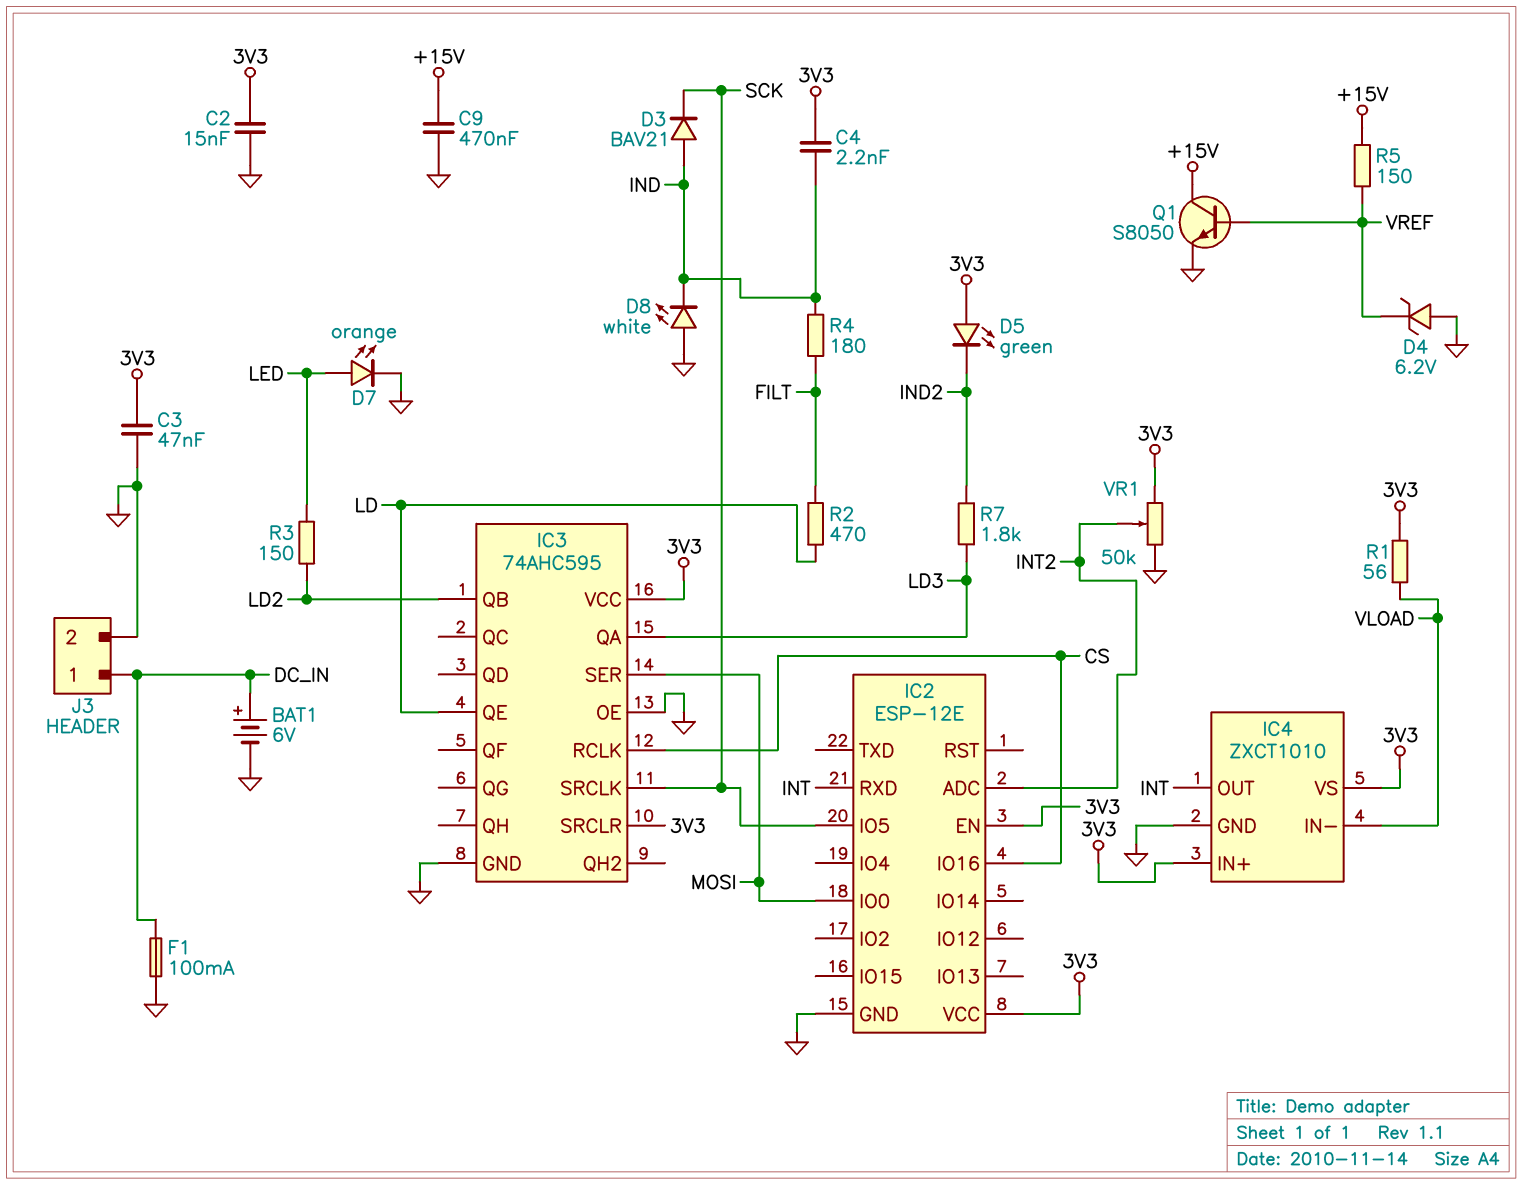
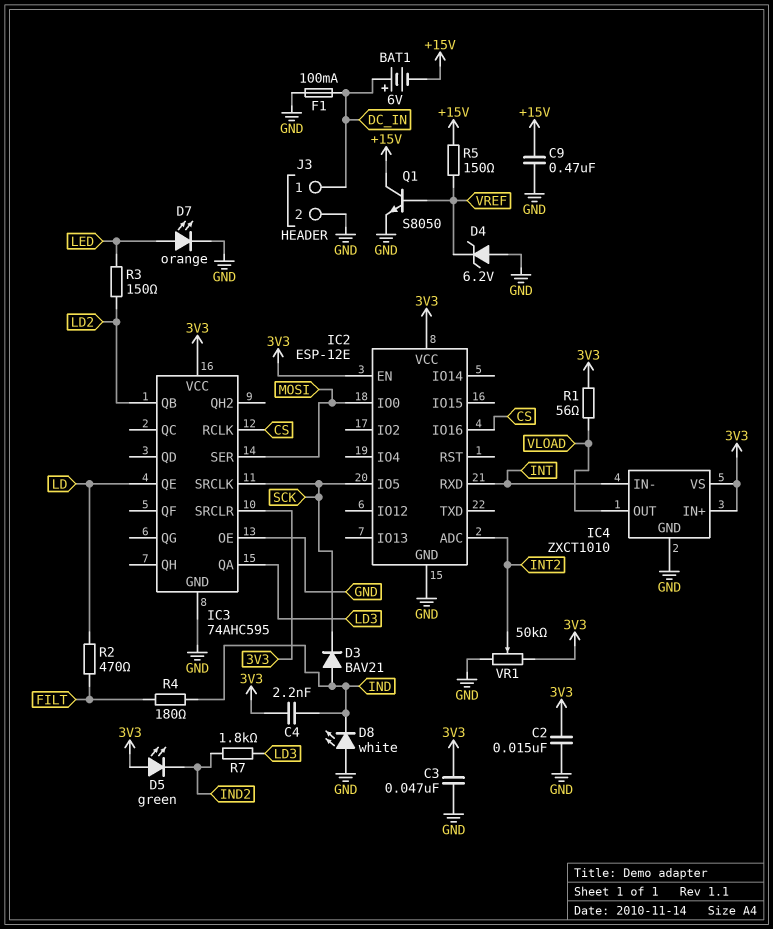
BAT1: 6V (plus DC_IN, minus GND) -> 6V (plus DC_IN, minus +15V)
IC4 pin IN-: VLOAD -> INT
IC4 pin OUT: INT -> VLOAD

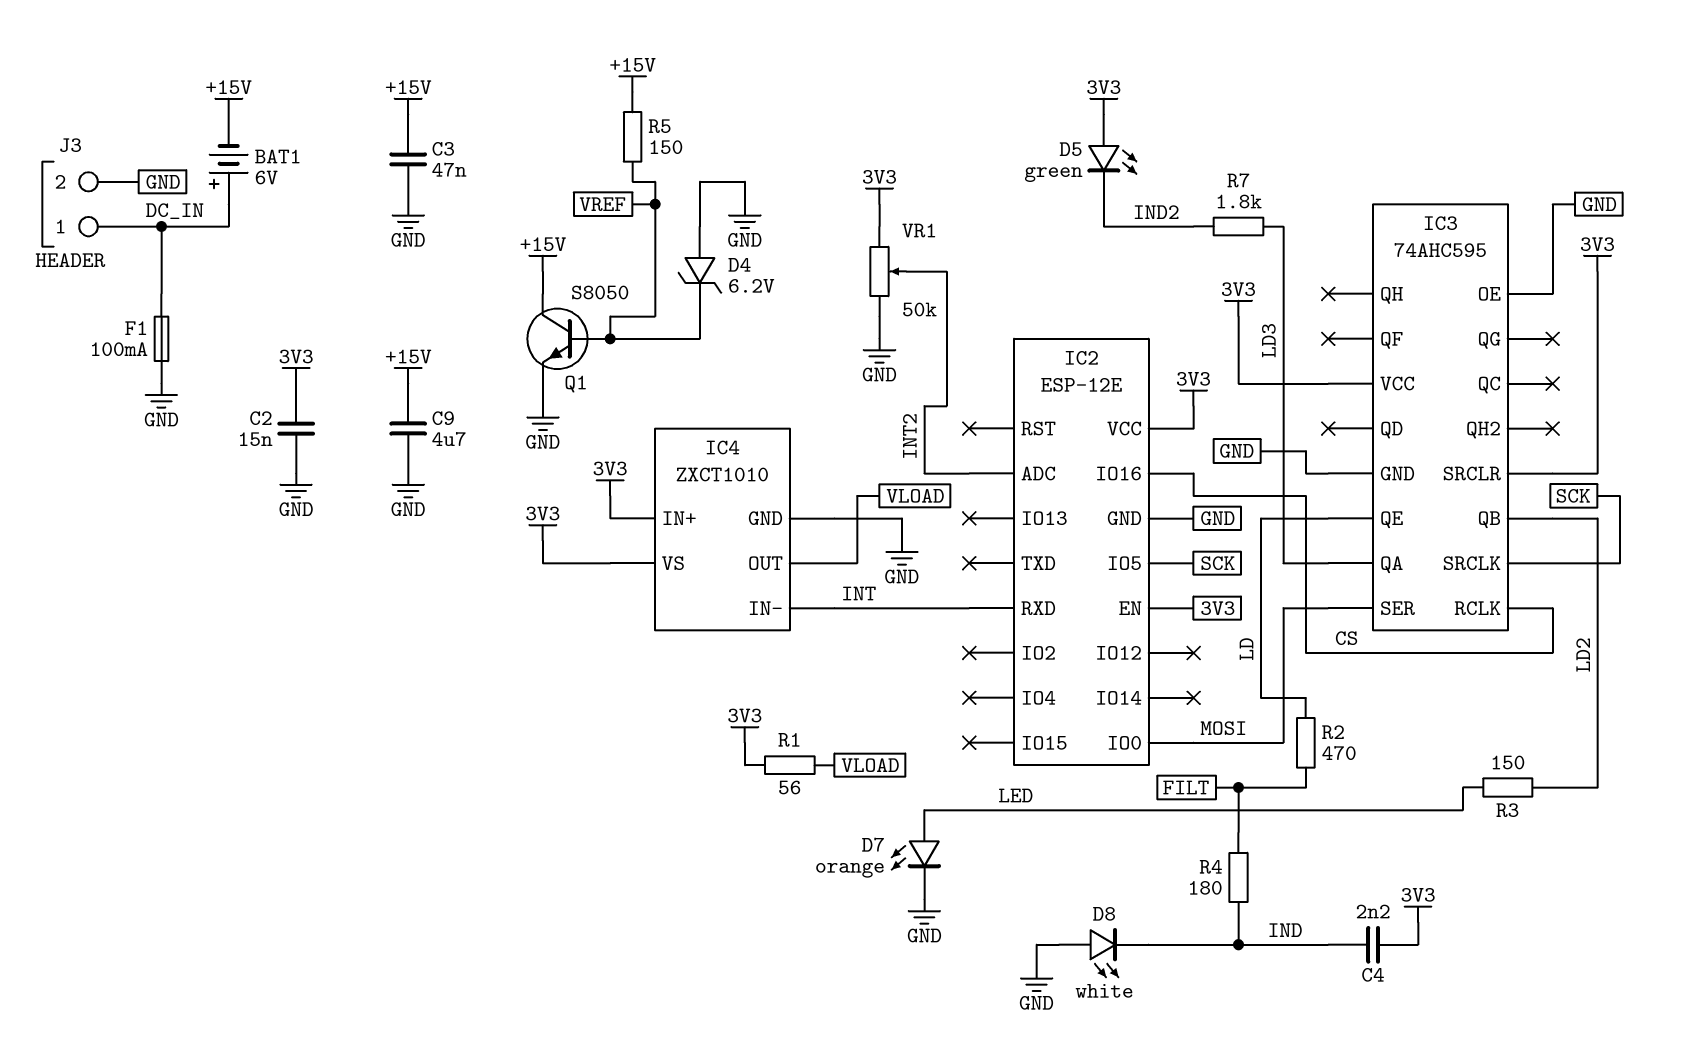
C3: 47nF (3V3, GND) -> 47nF (+15V, GND)
C9: 470nF (+15V, GND) -> 4.7uF (+15V, GND)
D3: diode BAV21 (A IND, K SCK) -> none

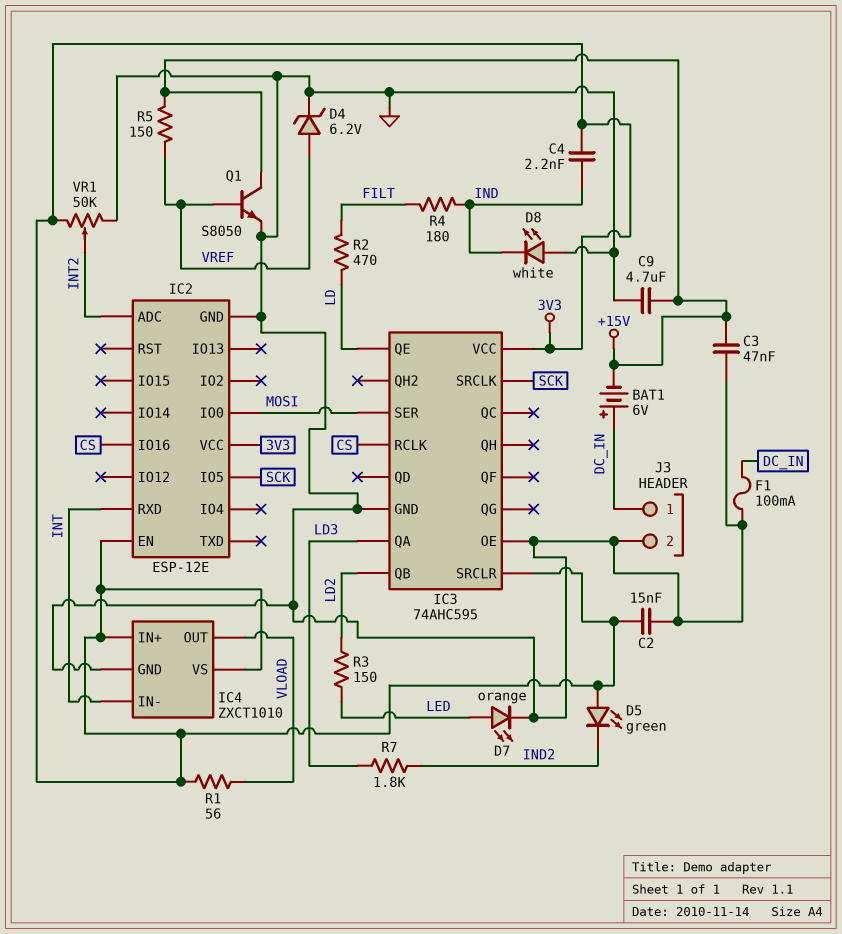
D4: zener 6.2V (A GND, K VREF) -> zener 6.2V (A VREF, K GND)

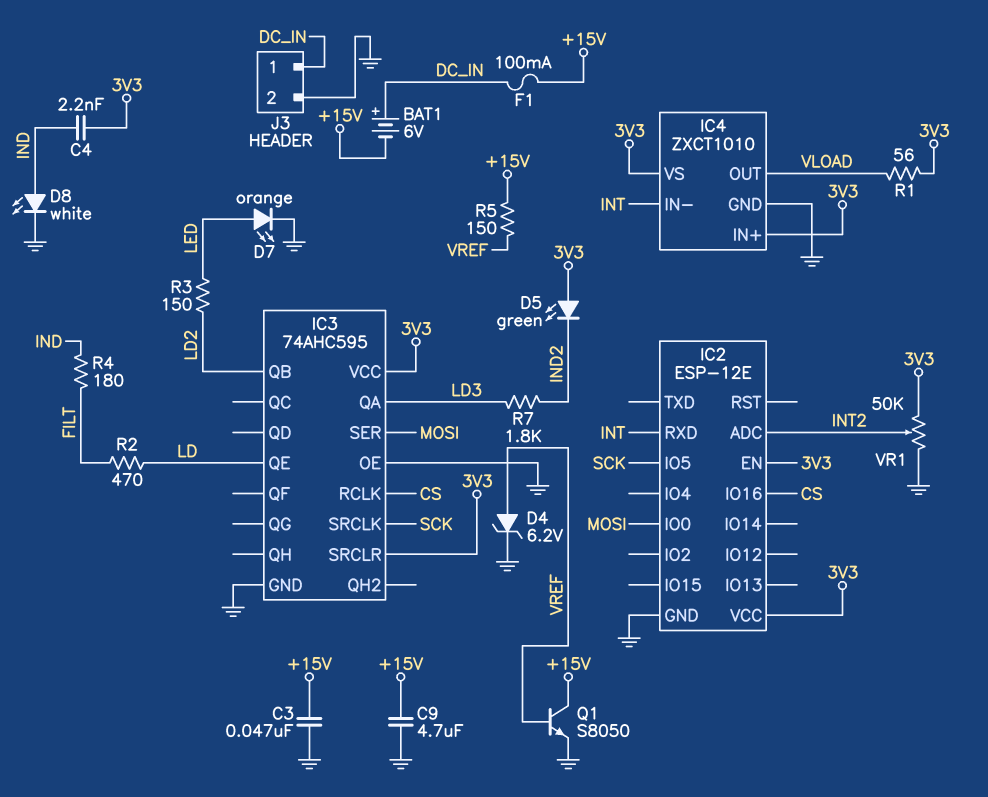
C2: 15nF (3V3, GND) -> none
D8: LED white (A GND, K IND) -> LED white (A IND, K GND)
F1: 100mA (DC_IN, GND) -> 100mA (+15V, DC_IN)

